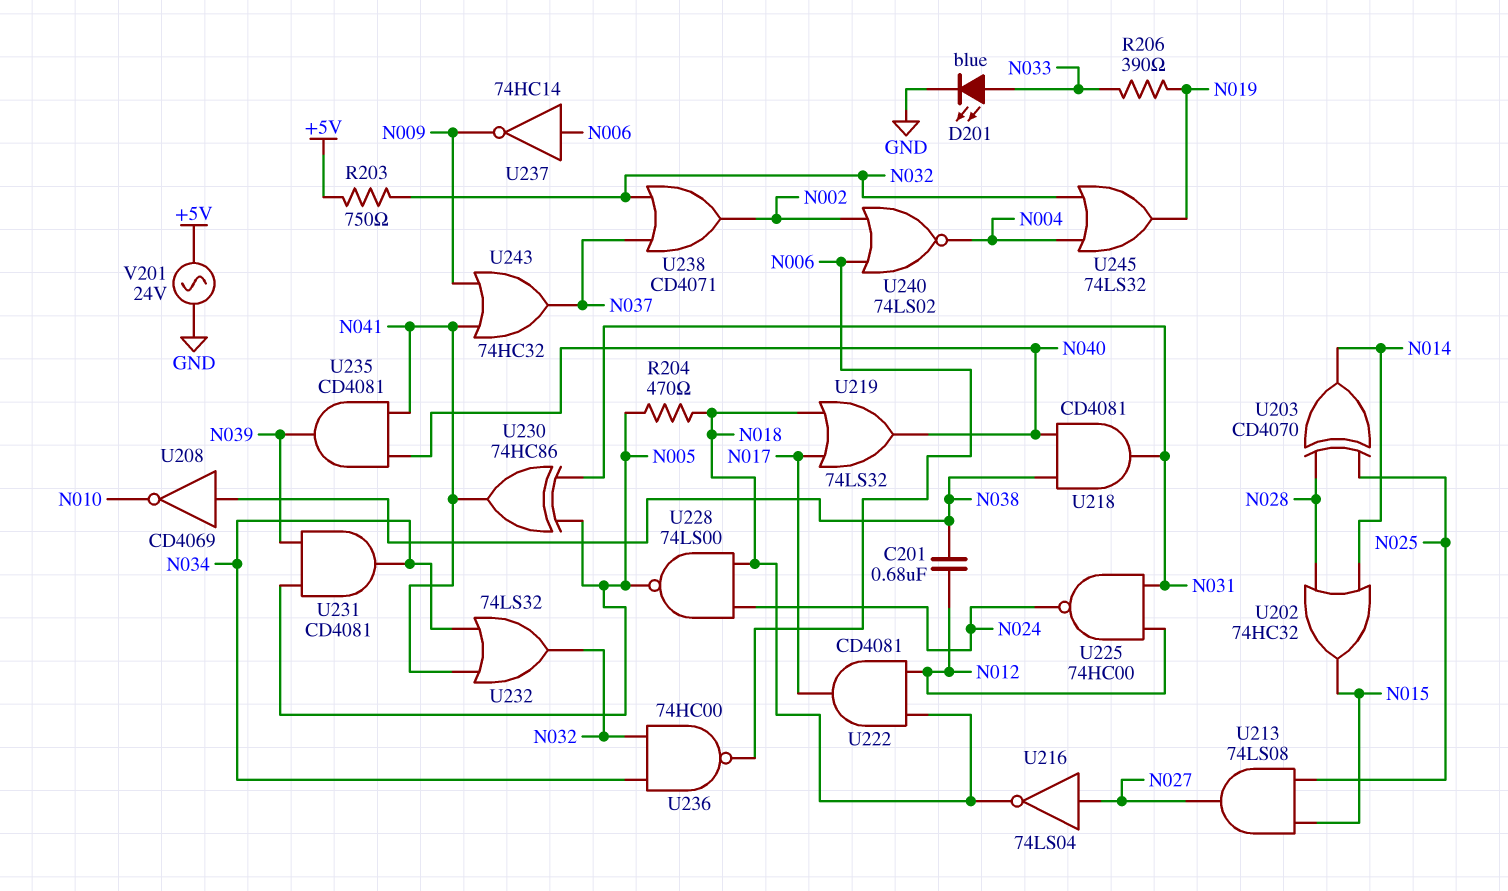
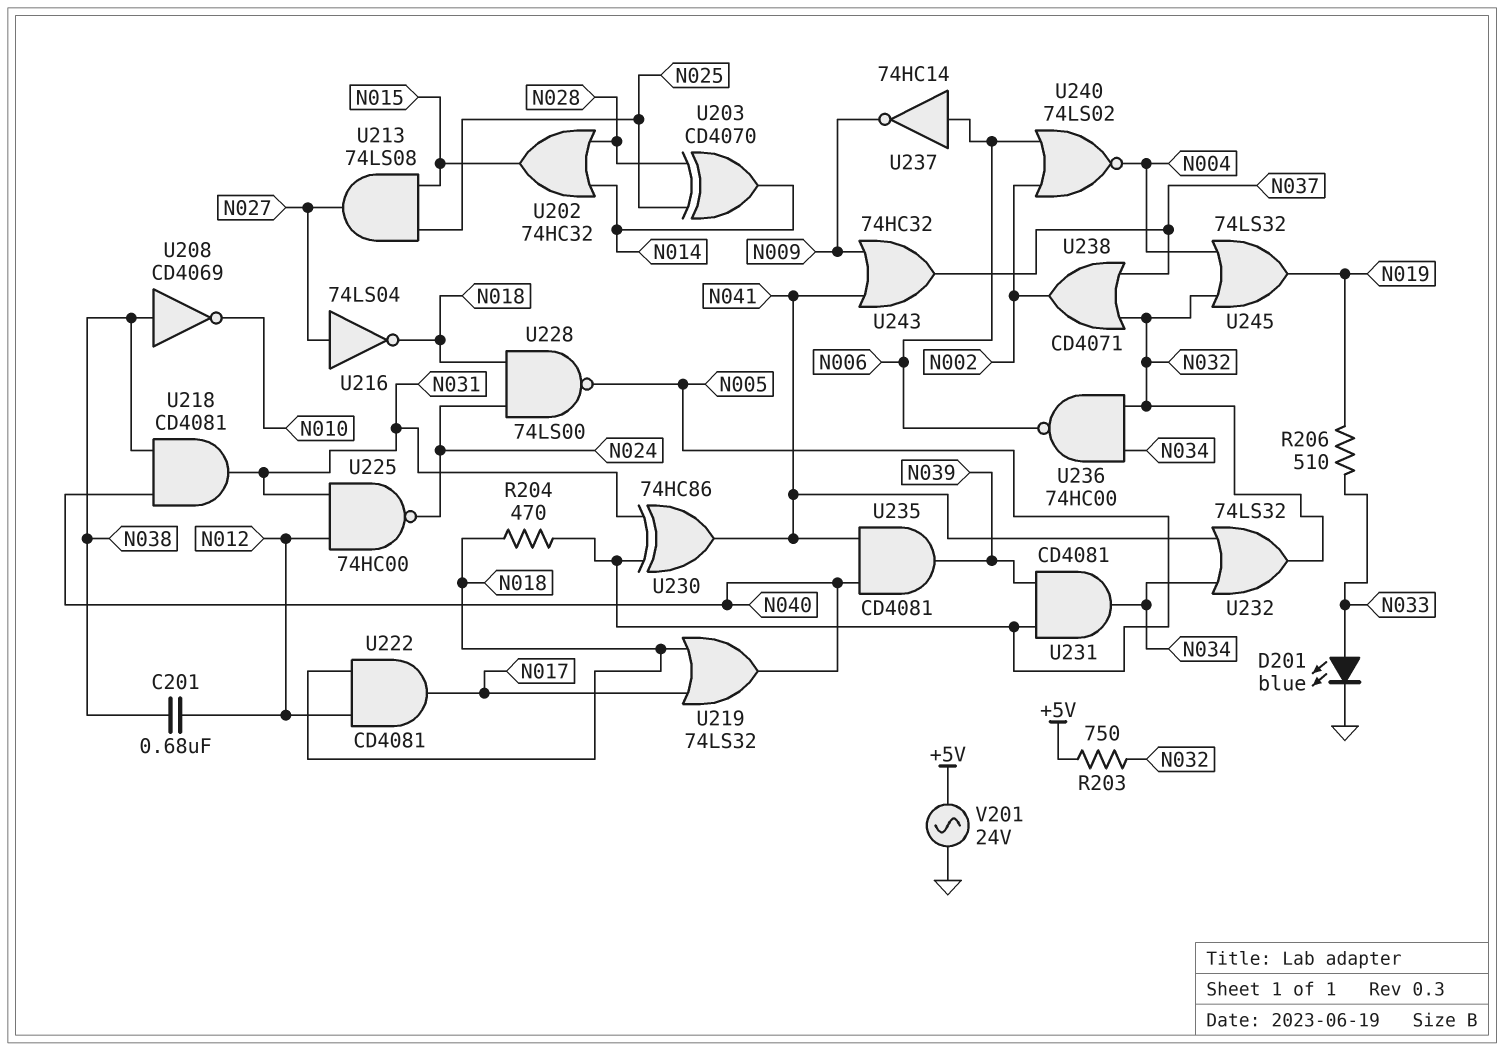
R206: 390 (N019, N033) -> 510 (N019, N033)

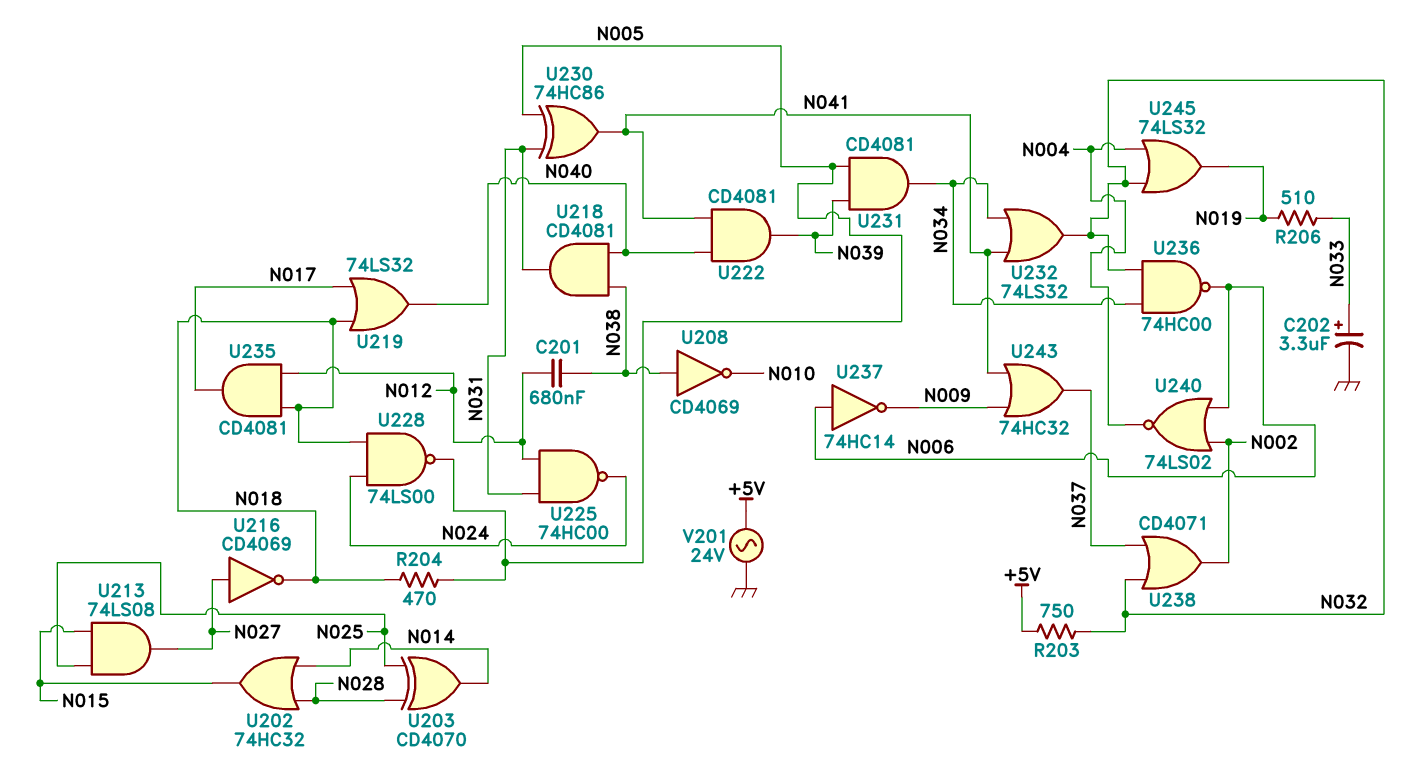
C202: none -> 3.3uF (plus N033, minus GND)
D201: LED blue (A N033, K GND) -> none
U216: NOT 74LS04 (in N027, out N018) -> NOT CD4069 (in N027, out N018)
U222: AND CD4081 (in N012, in N018, out N017) -> AND CD4081 (in N040, in N041, out N039)
U235: AND CD4081 (in N040, in N041, out N039) -> AND CD4081 (in N012, in N018, out N017)

